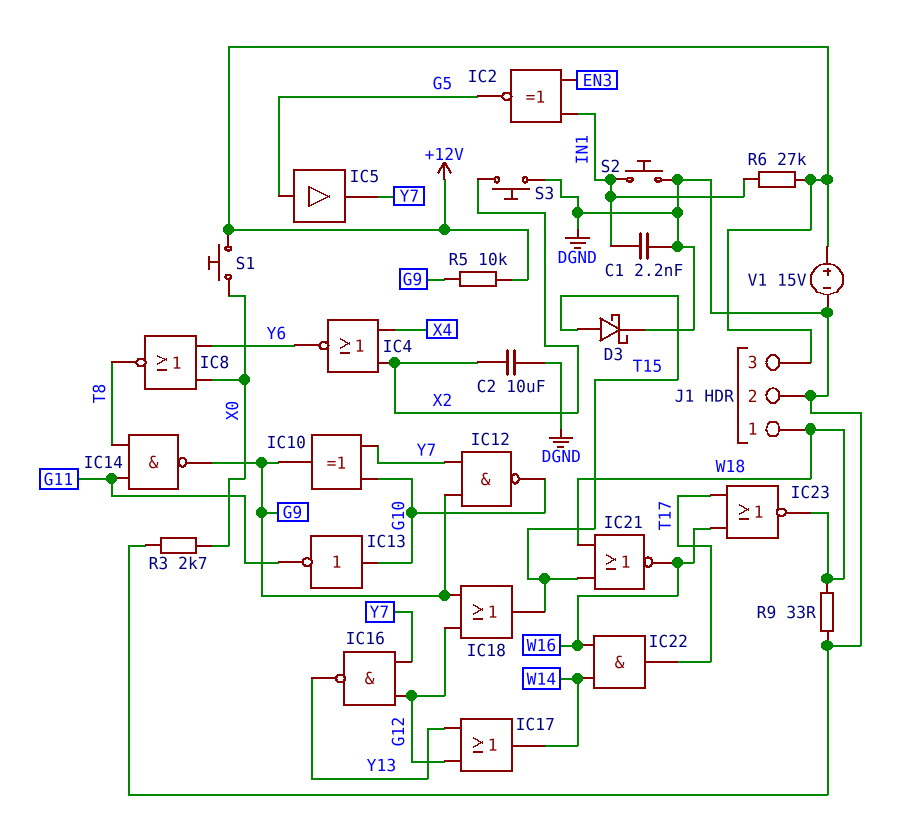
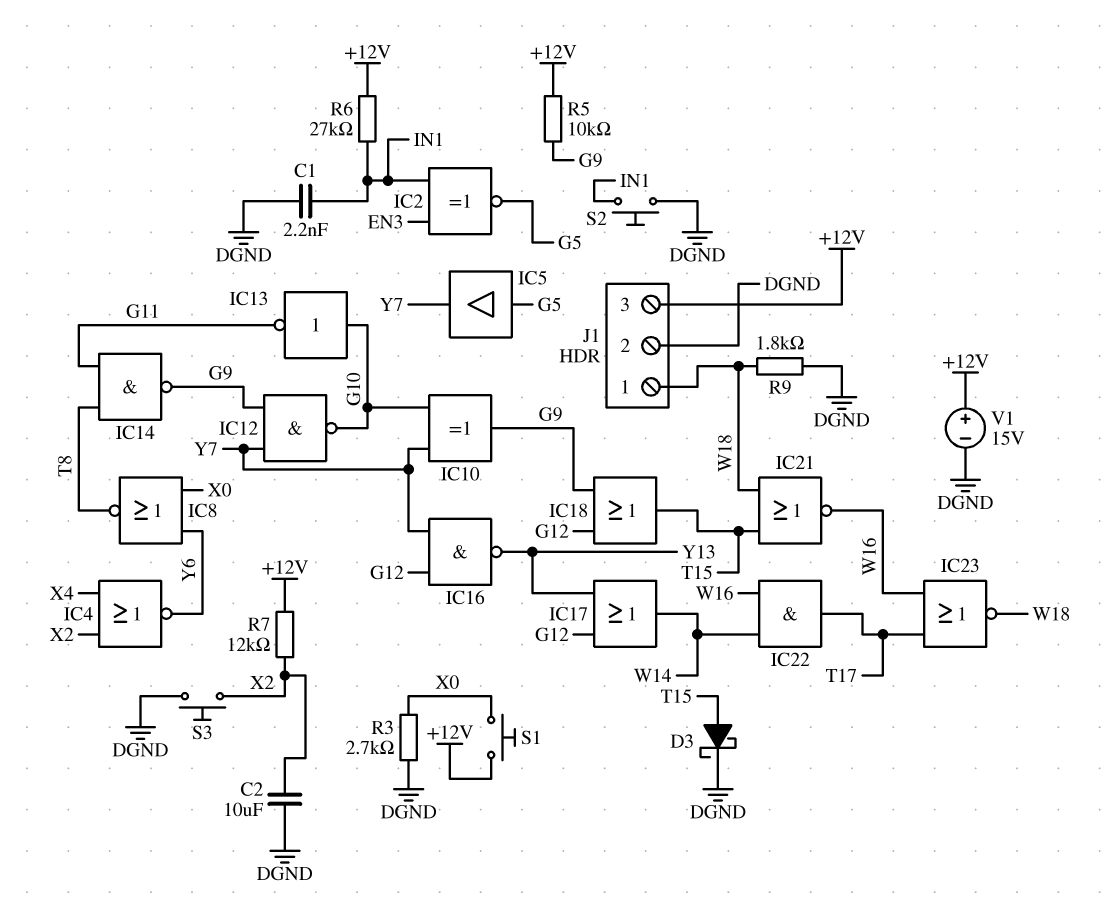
R7: none -> 12k (+12V, X2)
R9: 33 (DGND, W18) -> 1.8k (DGND, W18)

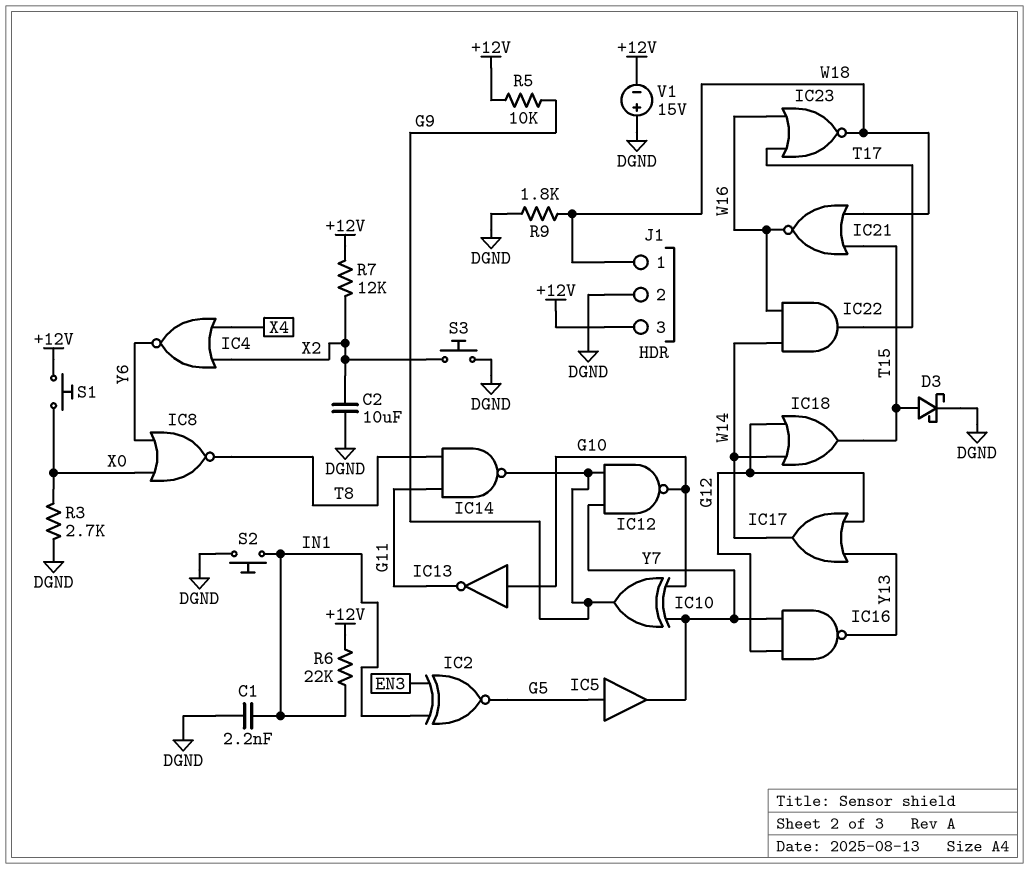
IC18: OR (in G9, in G12, out T15) -> OR (in G12, in W14, out T15)
R6: 27k (+12V, IN1) -> 22k (+12V, IN1)
V1: 15V (plus +12V, minus DGND) -> 15V (plus DGND, minus +12V)

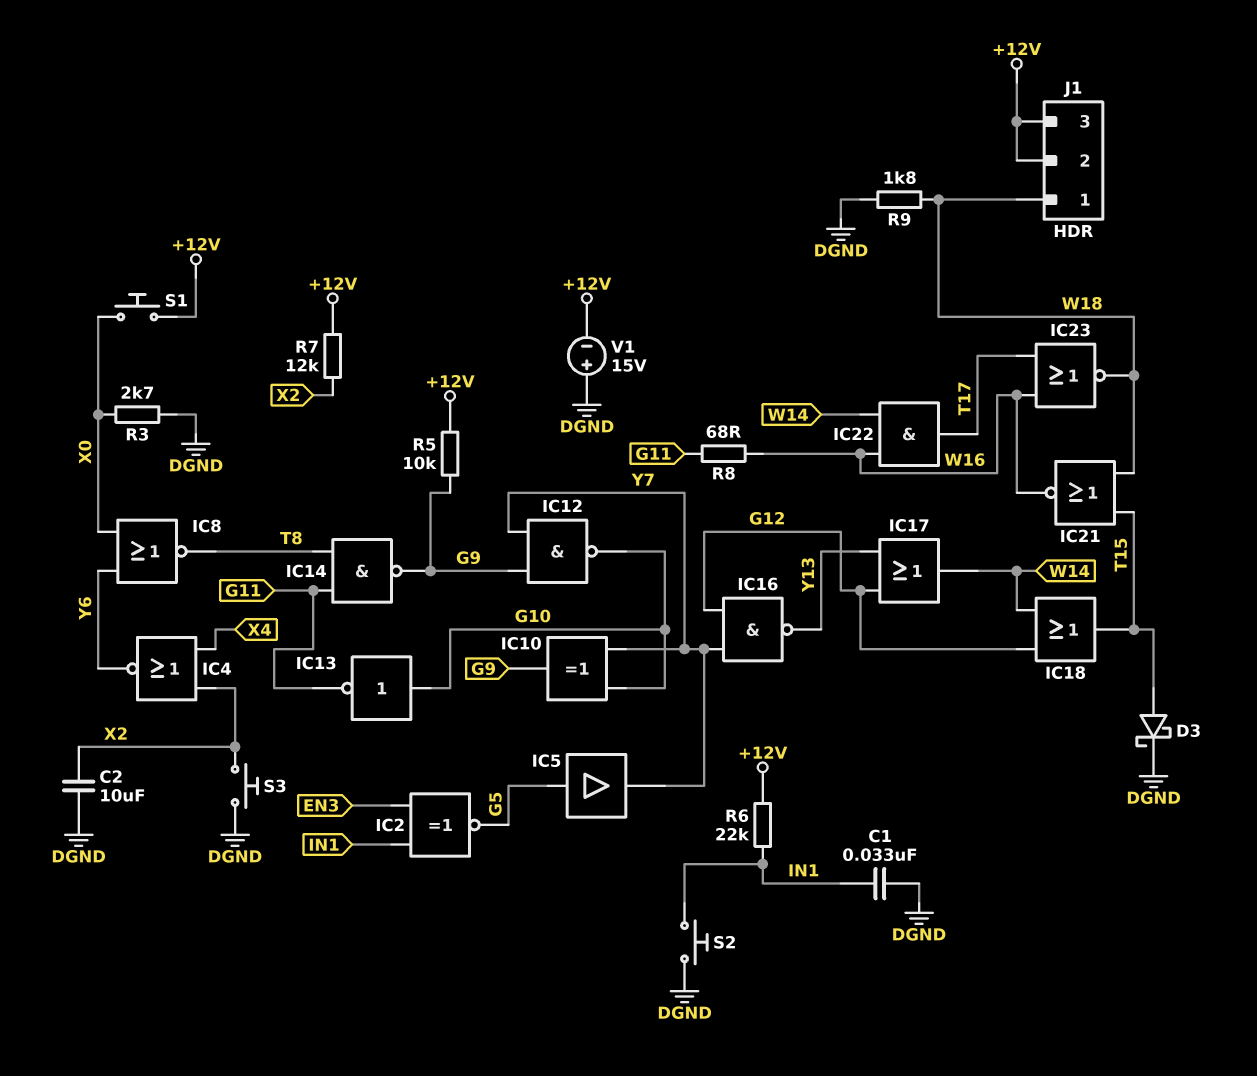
C1: 2.2nF (DGND, IN1) -> 33nF (DGND, IN1)
J1 pin 2: DGND -> +12V
R8: none -> 68 (G11, W16)

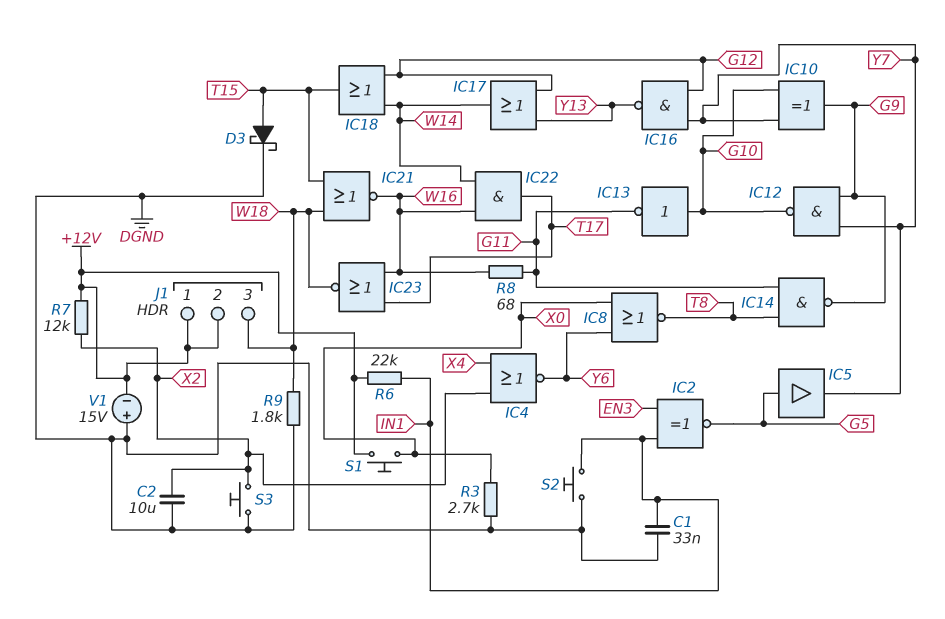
J1 pin 1: W18 -> +12V
J1 pin 3: +12V -> W18
R5: 10k (+12V, G9) -> none

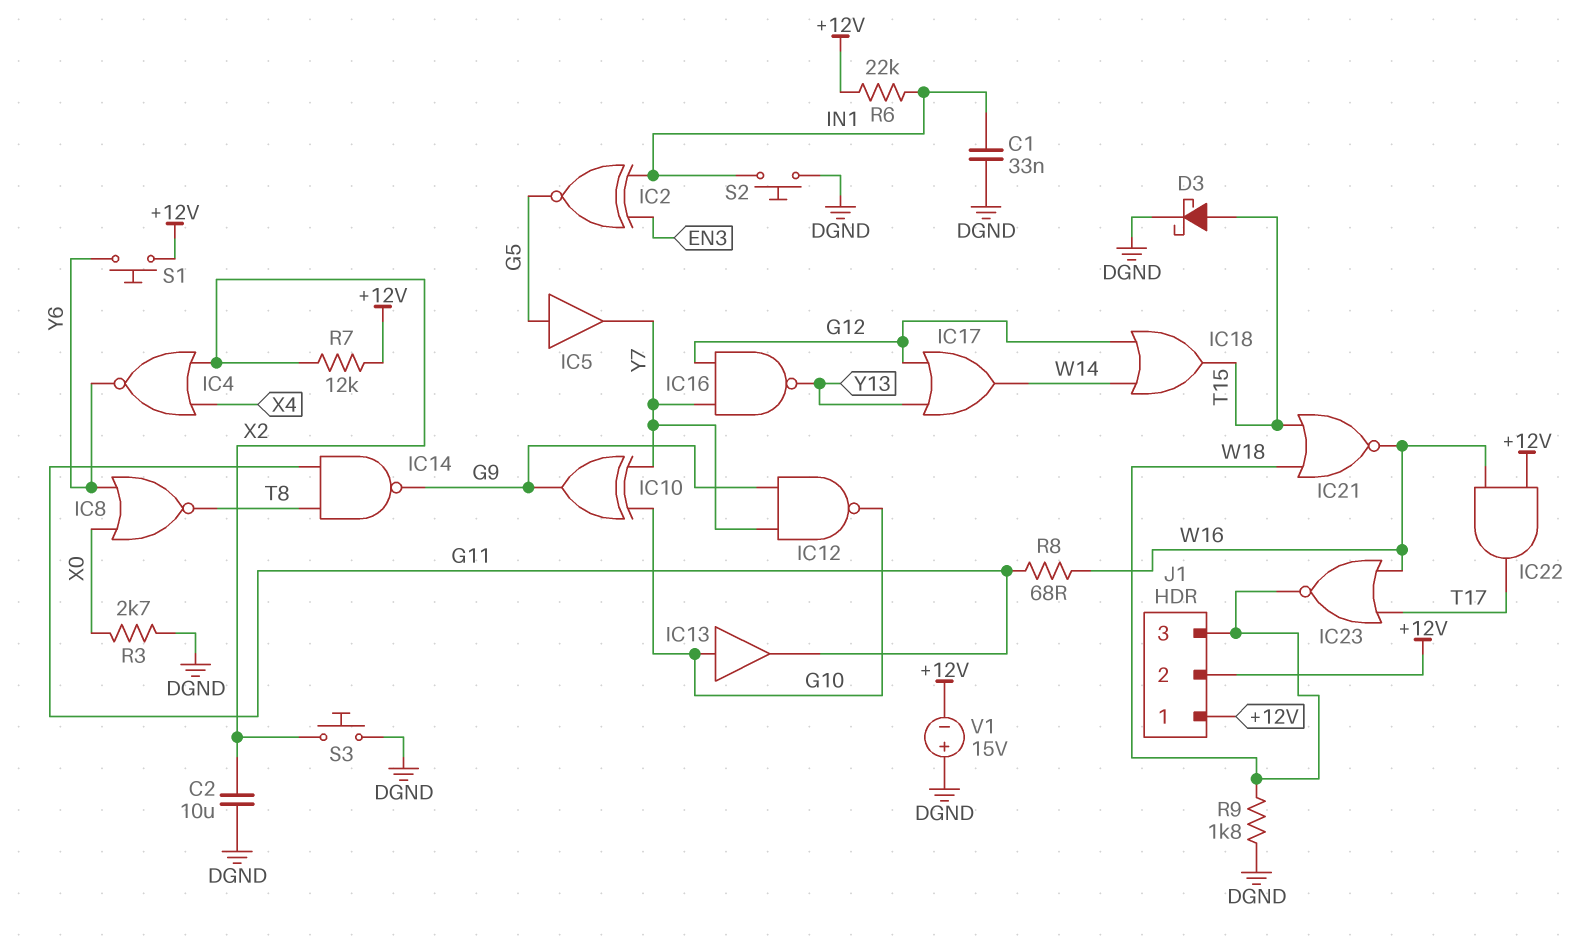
IC13: NOT (in G10, out G11) -> buffer (in G10, out G11)
IC22: AND (in W14, in W16, out T17) -> AND (in +12V, in W16, out T17)
S1: button (+12V, X0) -> button (+12V, Y6)

